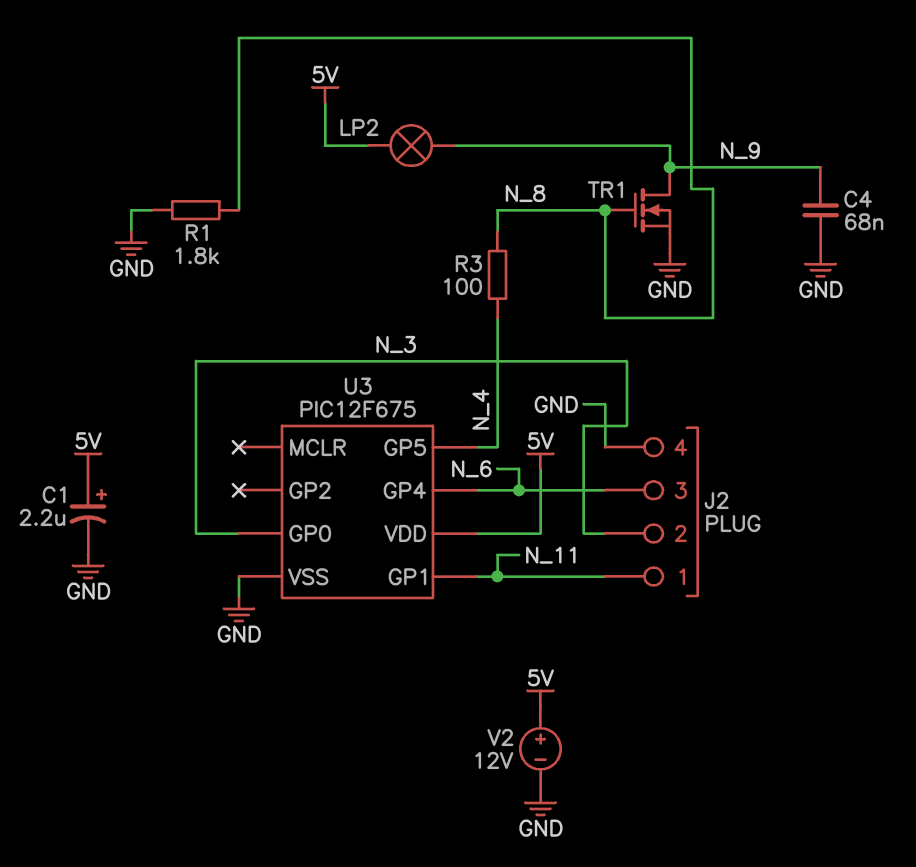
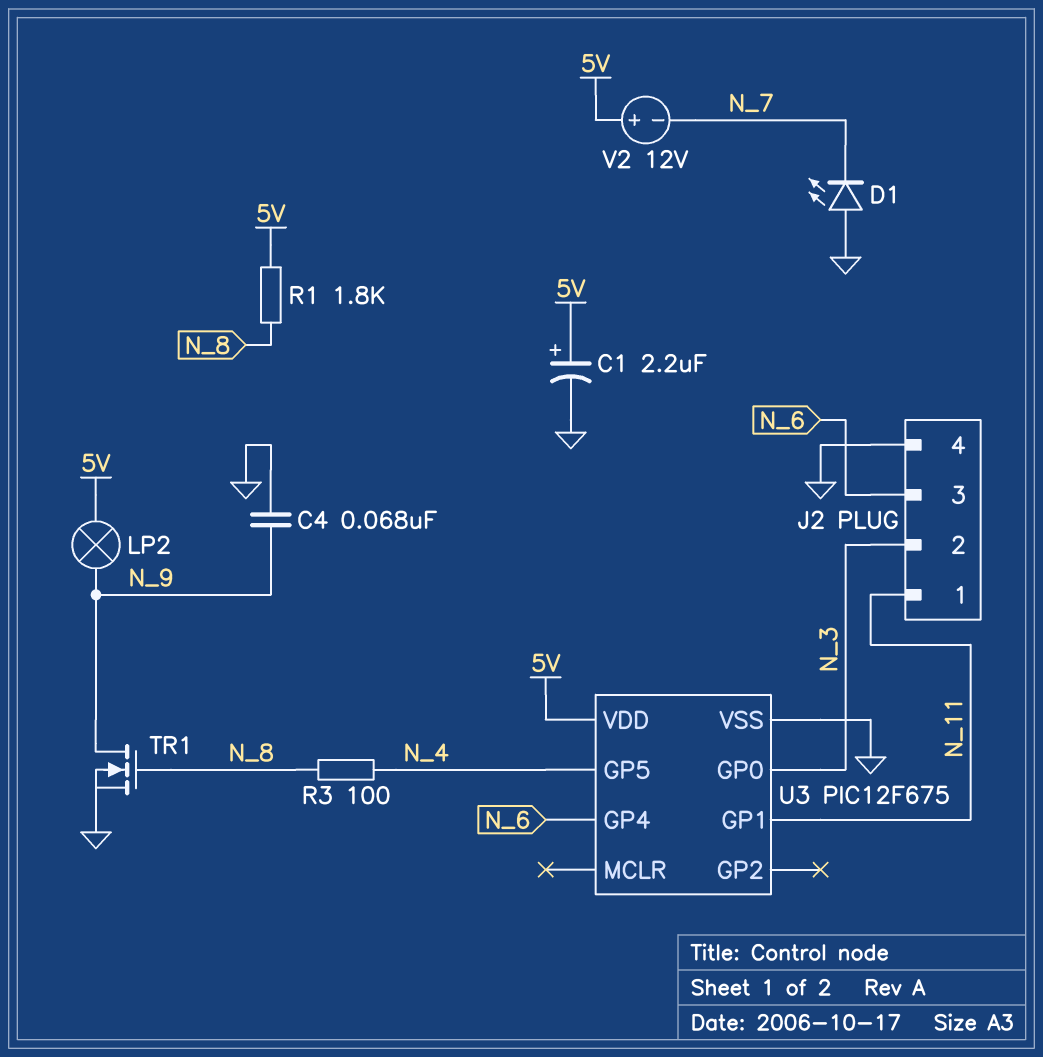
D1: none -> LED (A GND, K N_7)
R1: 1.8k (GND, N_8) -> 1.8k (5V, N_8)
V2: 12V (plus 5V, minus GND) -> 12V (plus 5V, minus N_7)

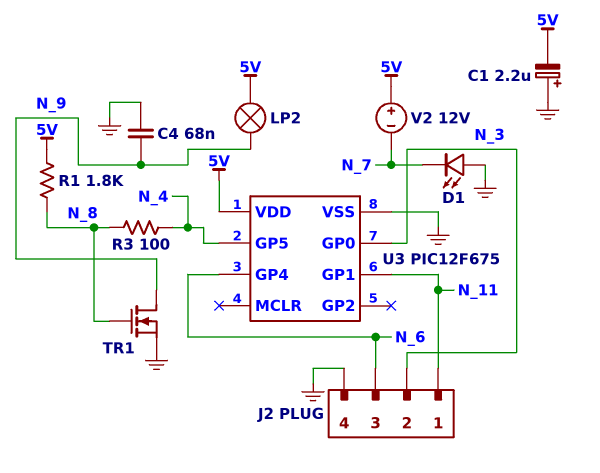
C1: 2.2uF (plus 5V, minus GND) -> 2.2uF (plus GND, minus 5V)

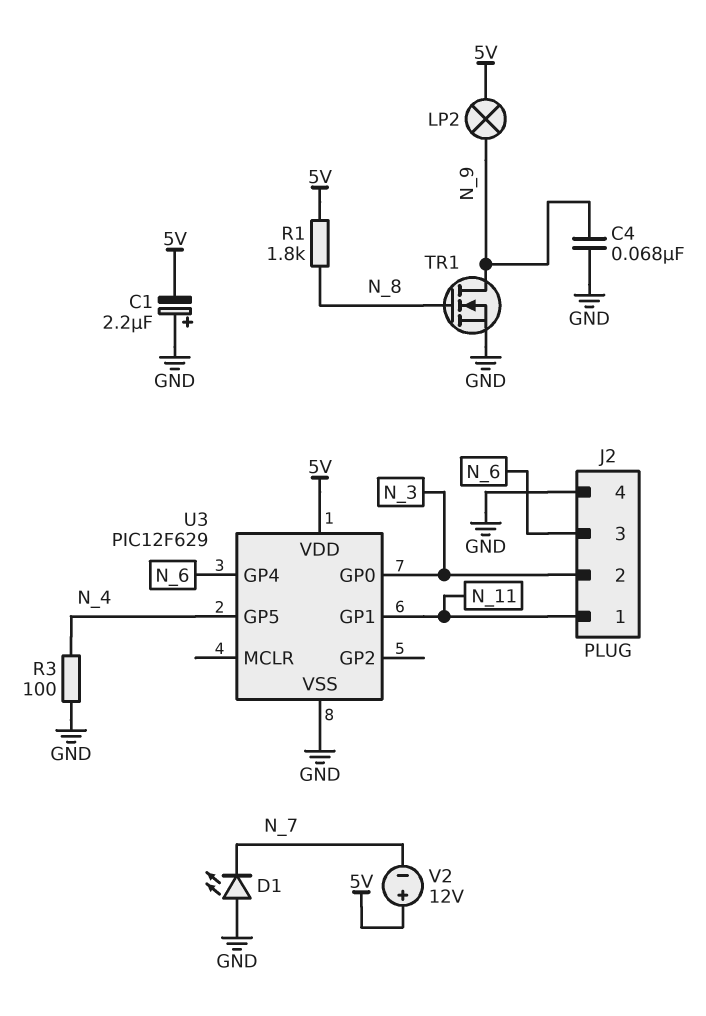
R3: 100 (N_4, N_8) -> 100 (GND, N_4)
U3: PIC12F675 -> PIC12F629

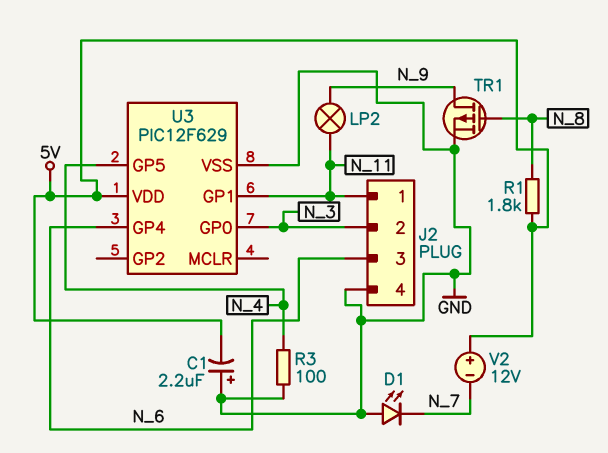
C4: 68nF (GND, N_9) -> none
LP2: lamp (5V, N_9) -> lamp (N_9, N_11)
TR1: NMOS (G N_8, D N_9, S GND) -> PMOS (G N_8, D N_9, S GND)

